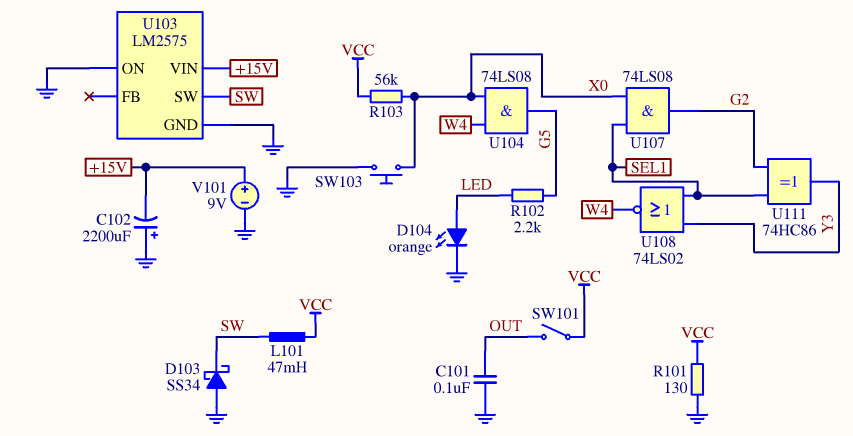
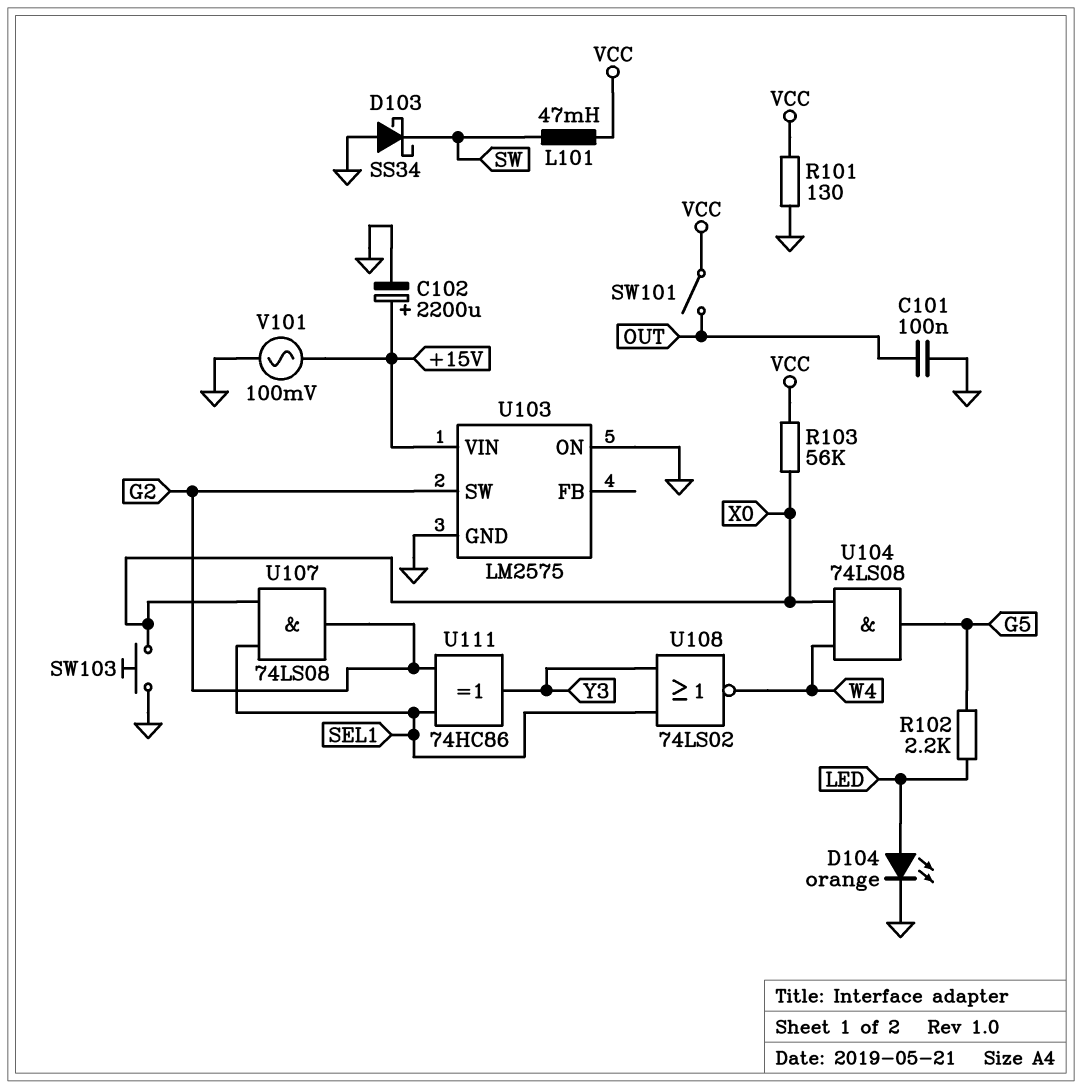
C102: 2200uF (plus GND, minus +15V) -> 2200uF (plus +15V, minus GND)
U103 pin SW: SW -> G2
V101: 9V (plus +15V, minus GND) -> AC 100mV (+15V, GND)

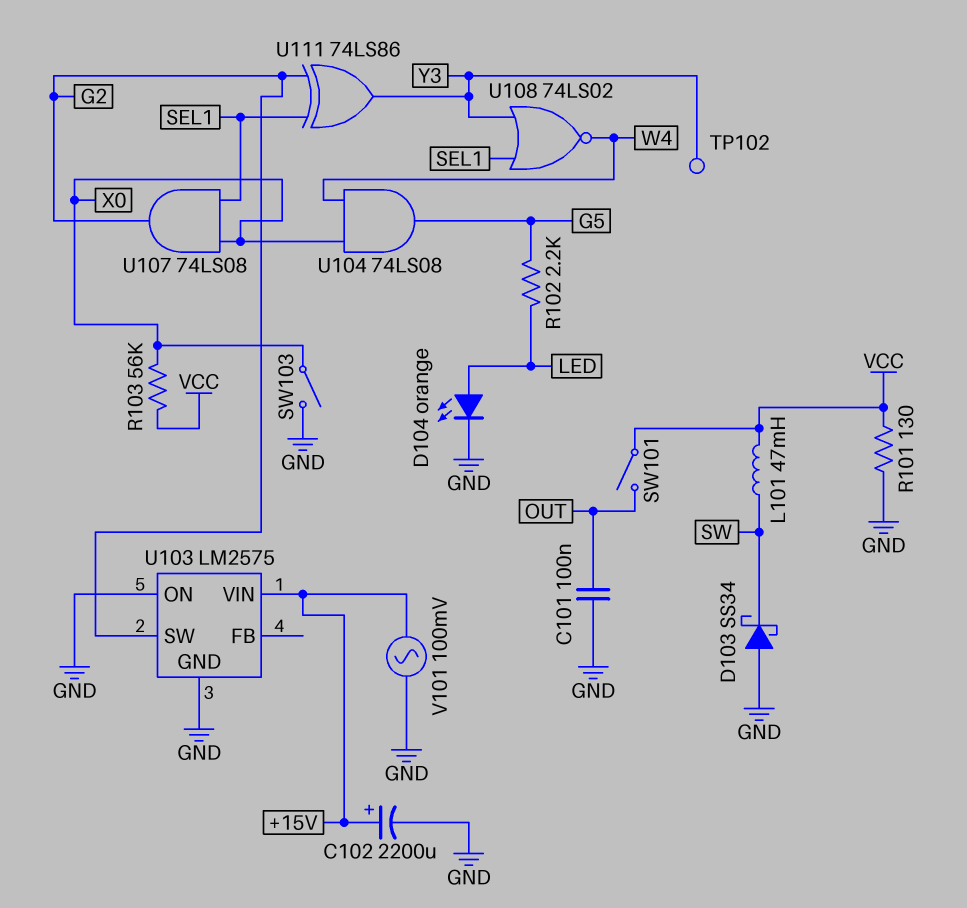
SW103: button (GND, X0) -> switch (GND, X0)
TP102: none -> test point (Y3)
U111: XOR 74HC86 (in G2, in SEL1, out Y3) -> XOR 74LS86 (in G2, in SEL1, out Y3)

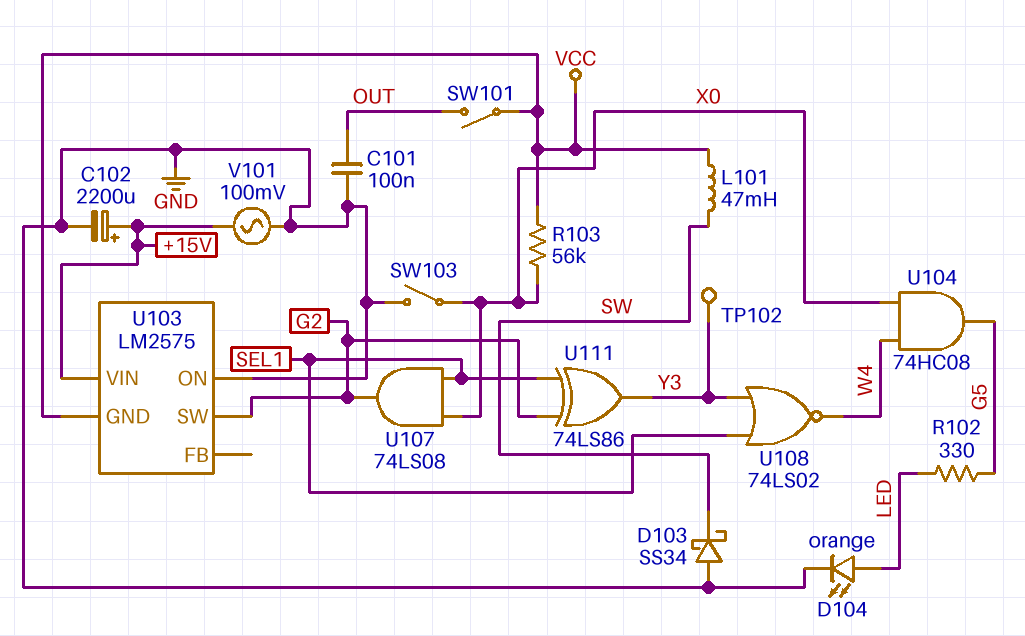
R101: 130 (GND, VCC) -> none
R102: 2.2k (G5, LED) -> 330 (G5, LED)
U103 pin GND: GND -> VCC
U104: AND 74LS08 (in W4, in X0, out G5) -> AND 74HC08 (in W4, in X0, out G5)

